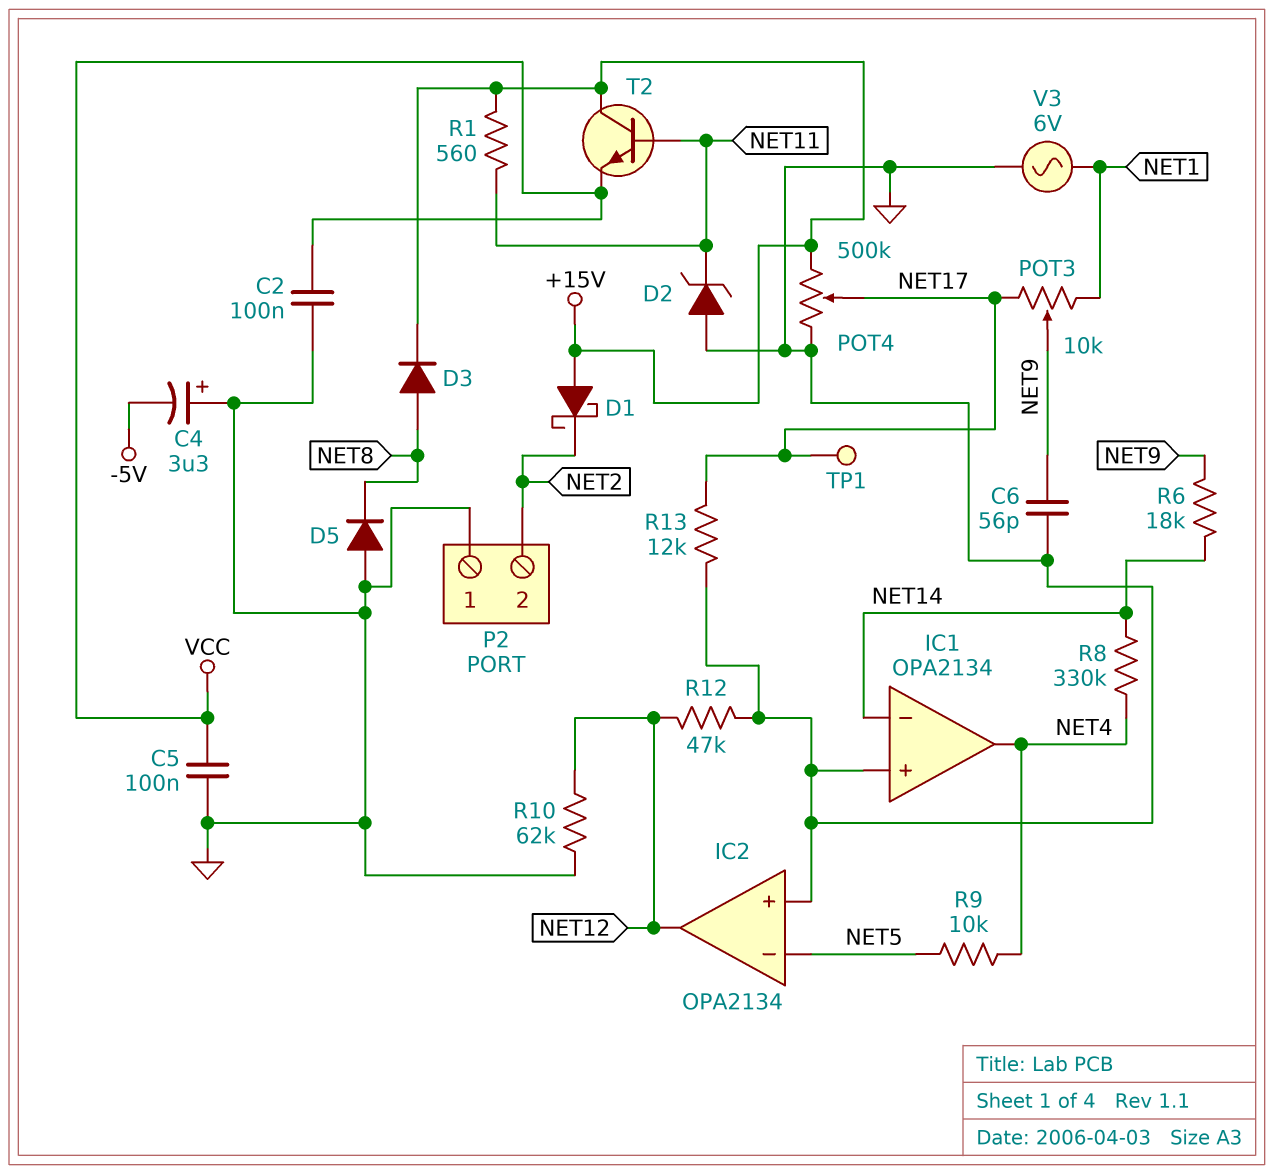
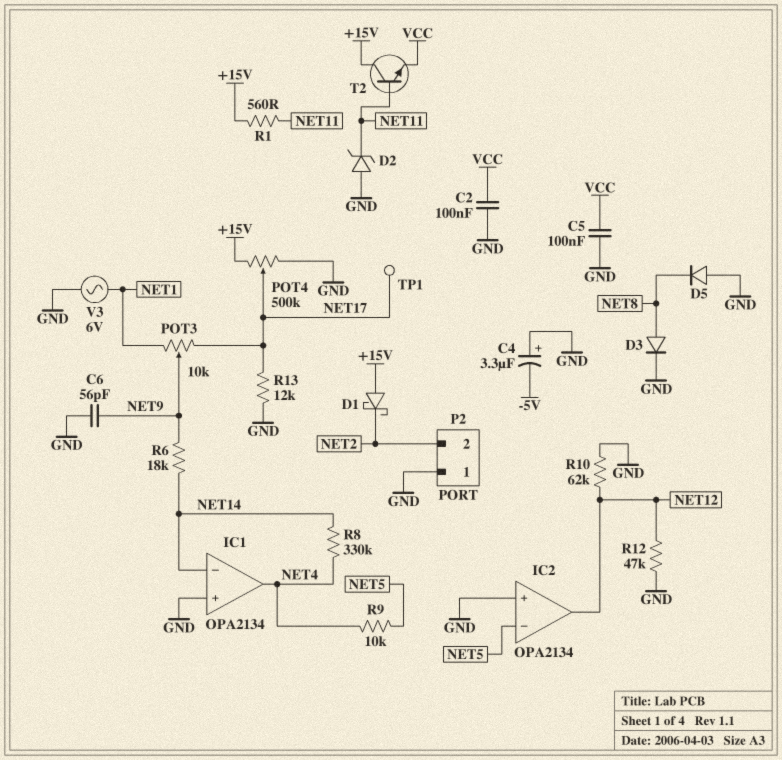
D3: diode (A NET8, K +15V) -> diode (A NET8, K GND)

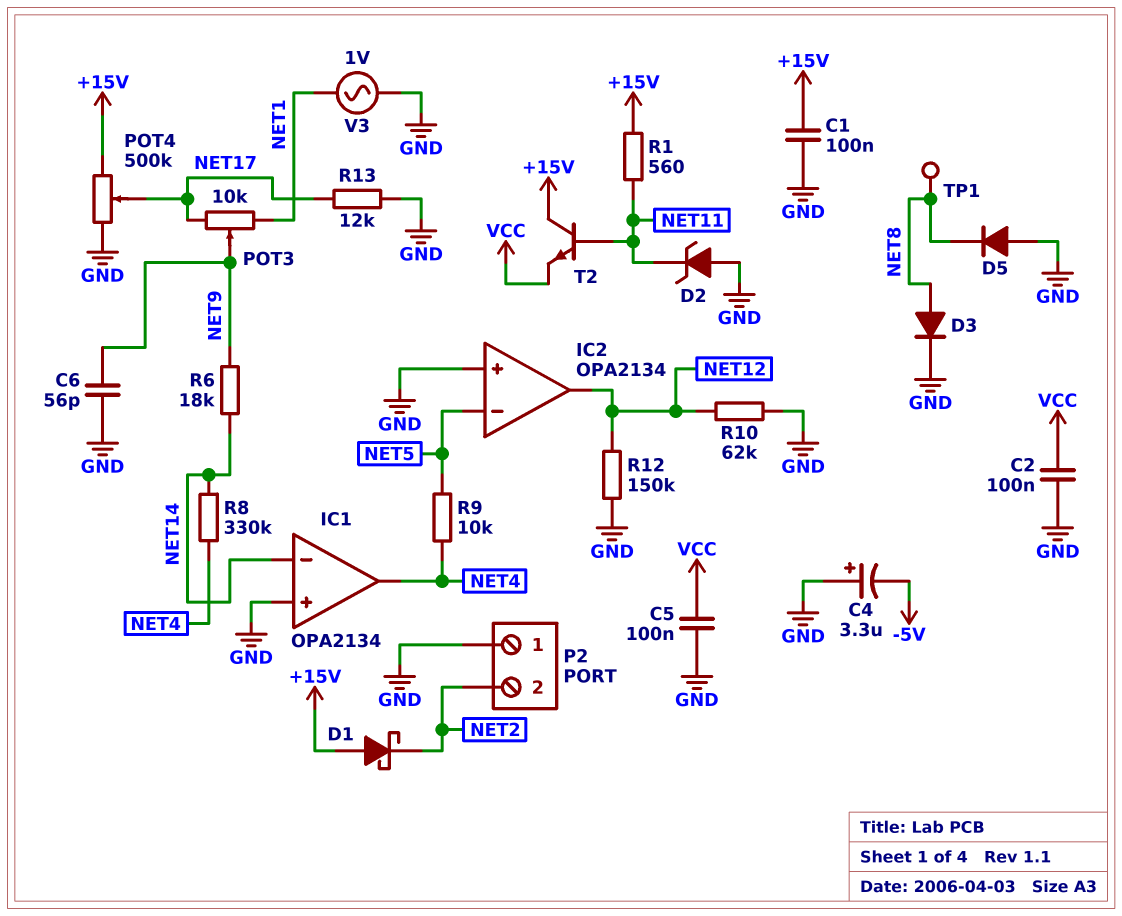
C1: none -> 100nF (+15V, GND)
R12: 47k (GND, NET12) -> 150k (GND, NET12)
TP1: test point (NET17) -> test point (NET8)
V3: AC 6V (GND, NET1) -> AC 1V (GND, NET1)

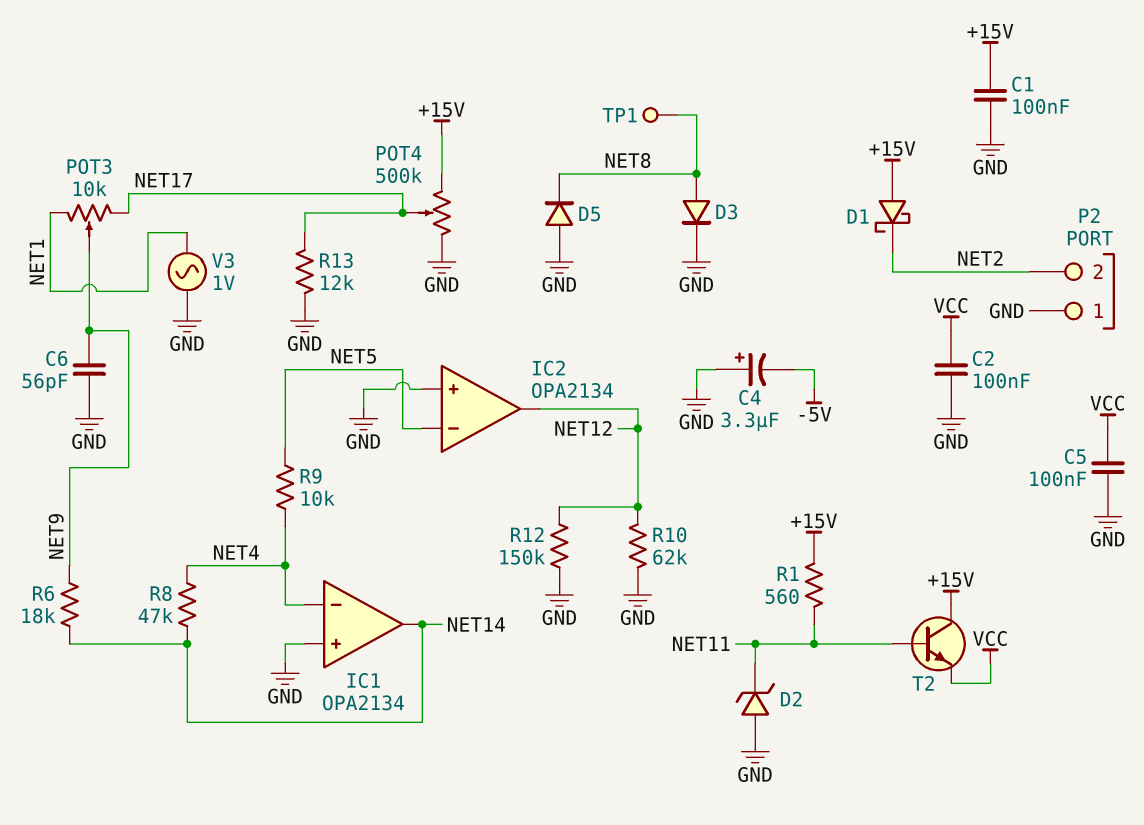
IC1 pin in-: NET14 -> NET4
IC1 pin out: NET4 -> NET14
R8: 330k (NET4, NET14) -> 47k (NET4, NET14)

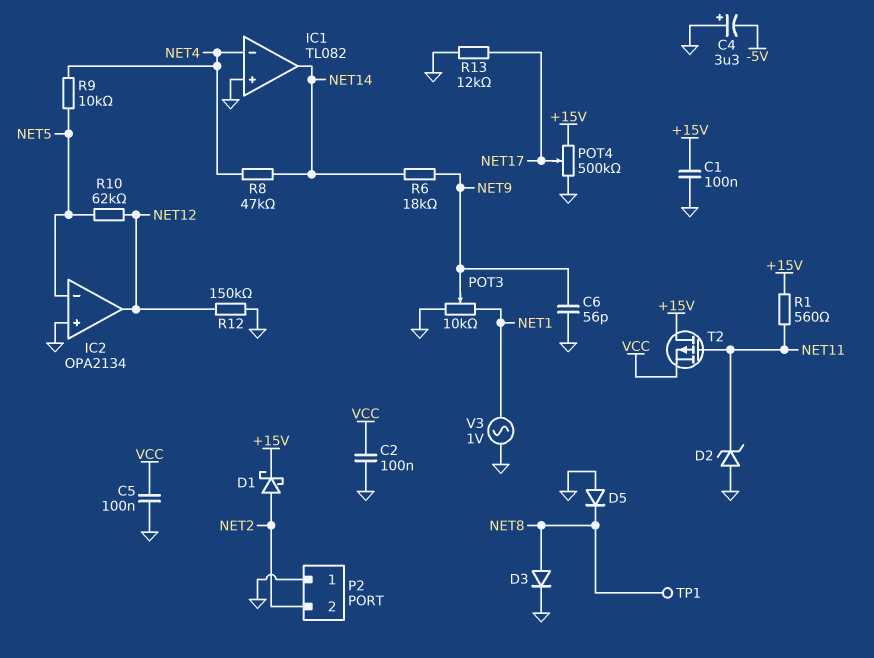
D1: schottky (A +15V, K NET2) -> schottky (A NET2, K +15V)
IC1: OPA2134 -> TL082
POT3: 10k (NET1, NET17, wiper NET9) -> 10k (GND, NET1, wiper NET9)
R10: 62k (GND, NET12) -> 62k (NET5, NET12)
T2: NPN (B NET11, C +15V, E VCC) -> PMOS (G NET11, D +15V, S VCC)

